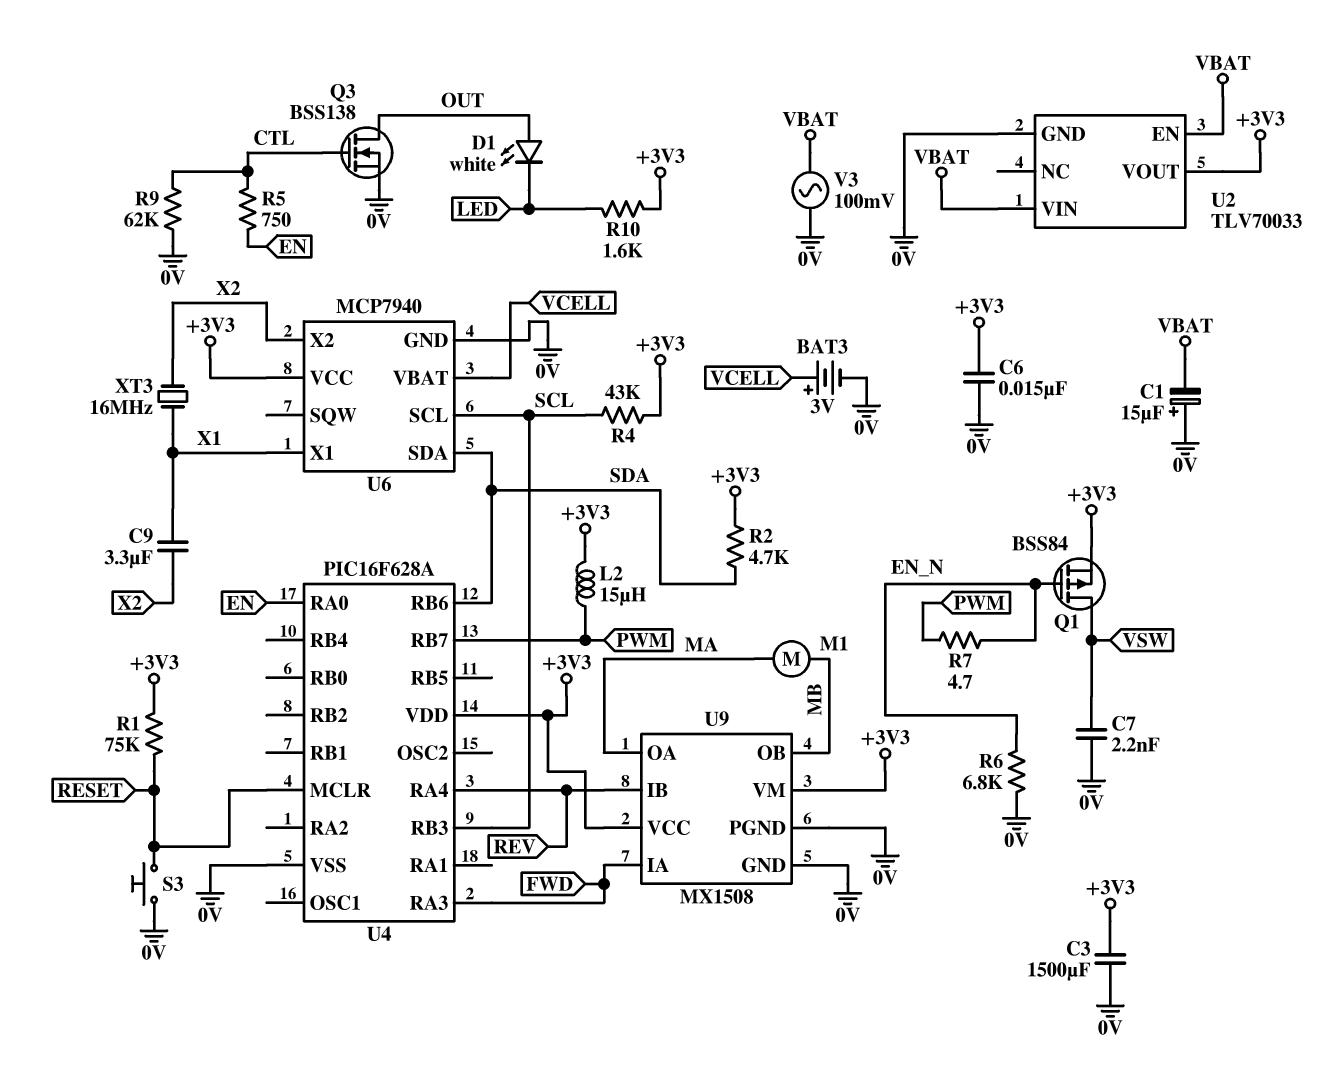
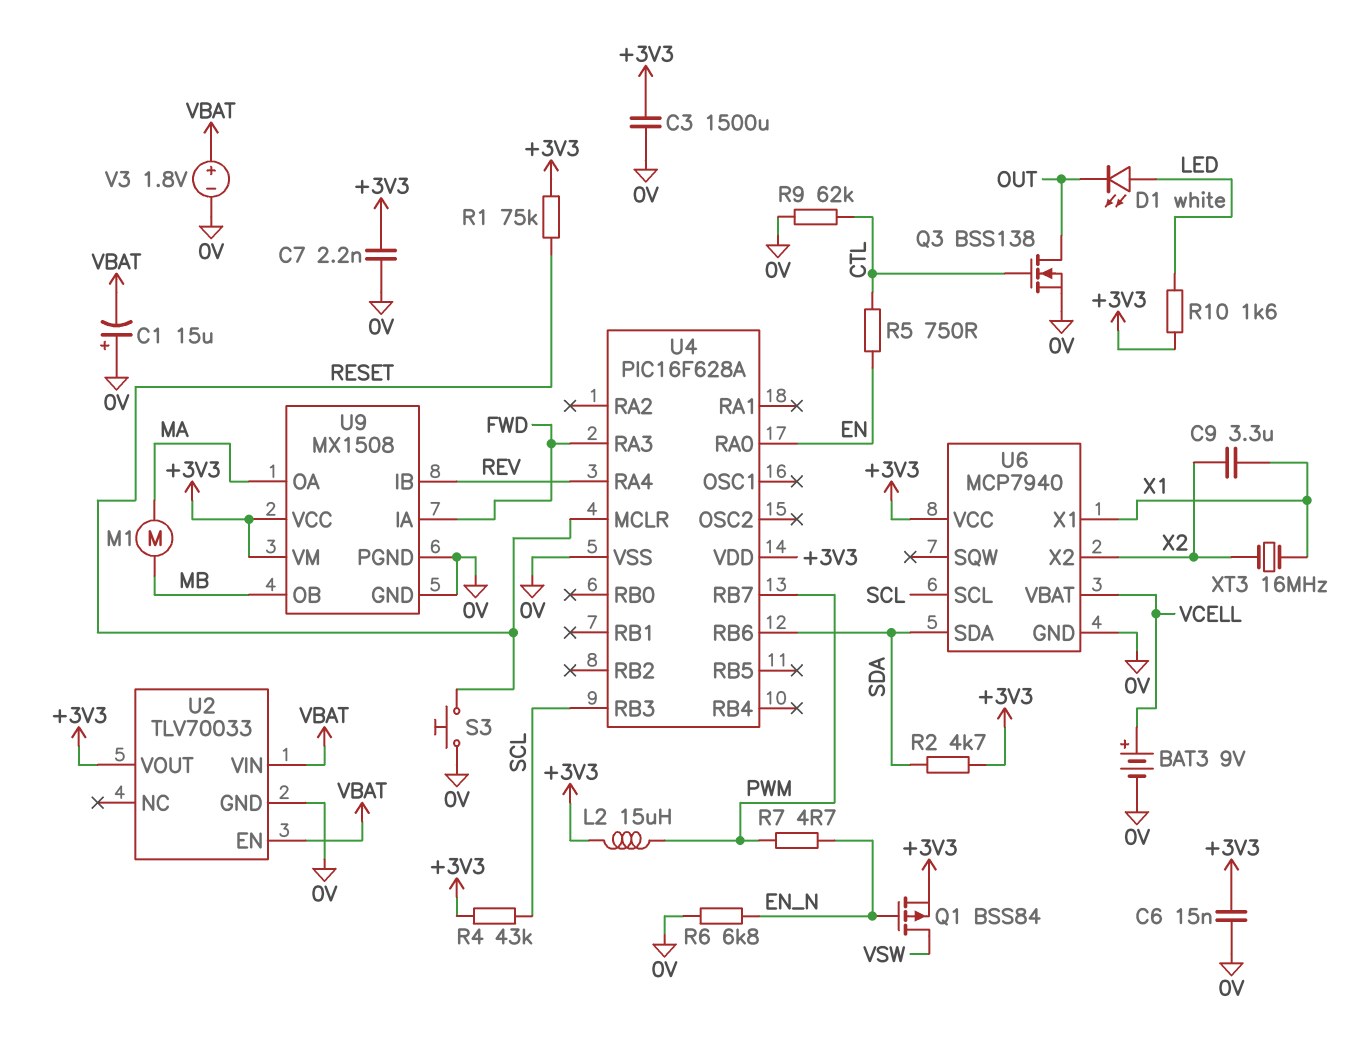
BAT3: 3V (plus VCELL, minus 0V) -> 9V (plus VCELL, minus 0V)
C7: 2.2nF (0V, VSW) -> 2.2nF (+3V3, 0V)
D1: LED white (A OUT, K LED) -> LED white (A LED, K OUT)
V3: AC 100mV (0V, VBAT) -> 1.8V (plus VBAT, minus 0V)

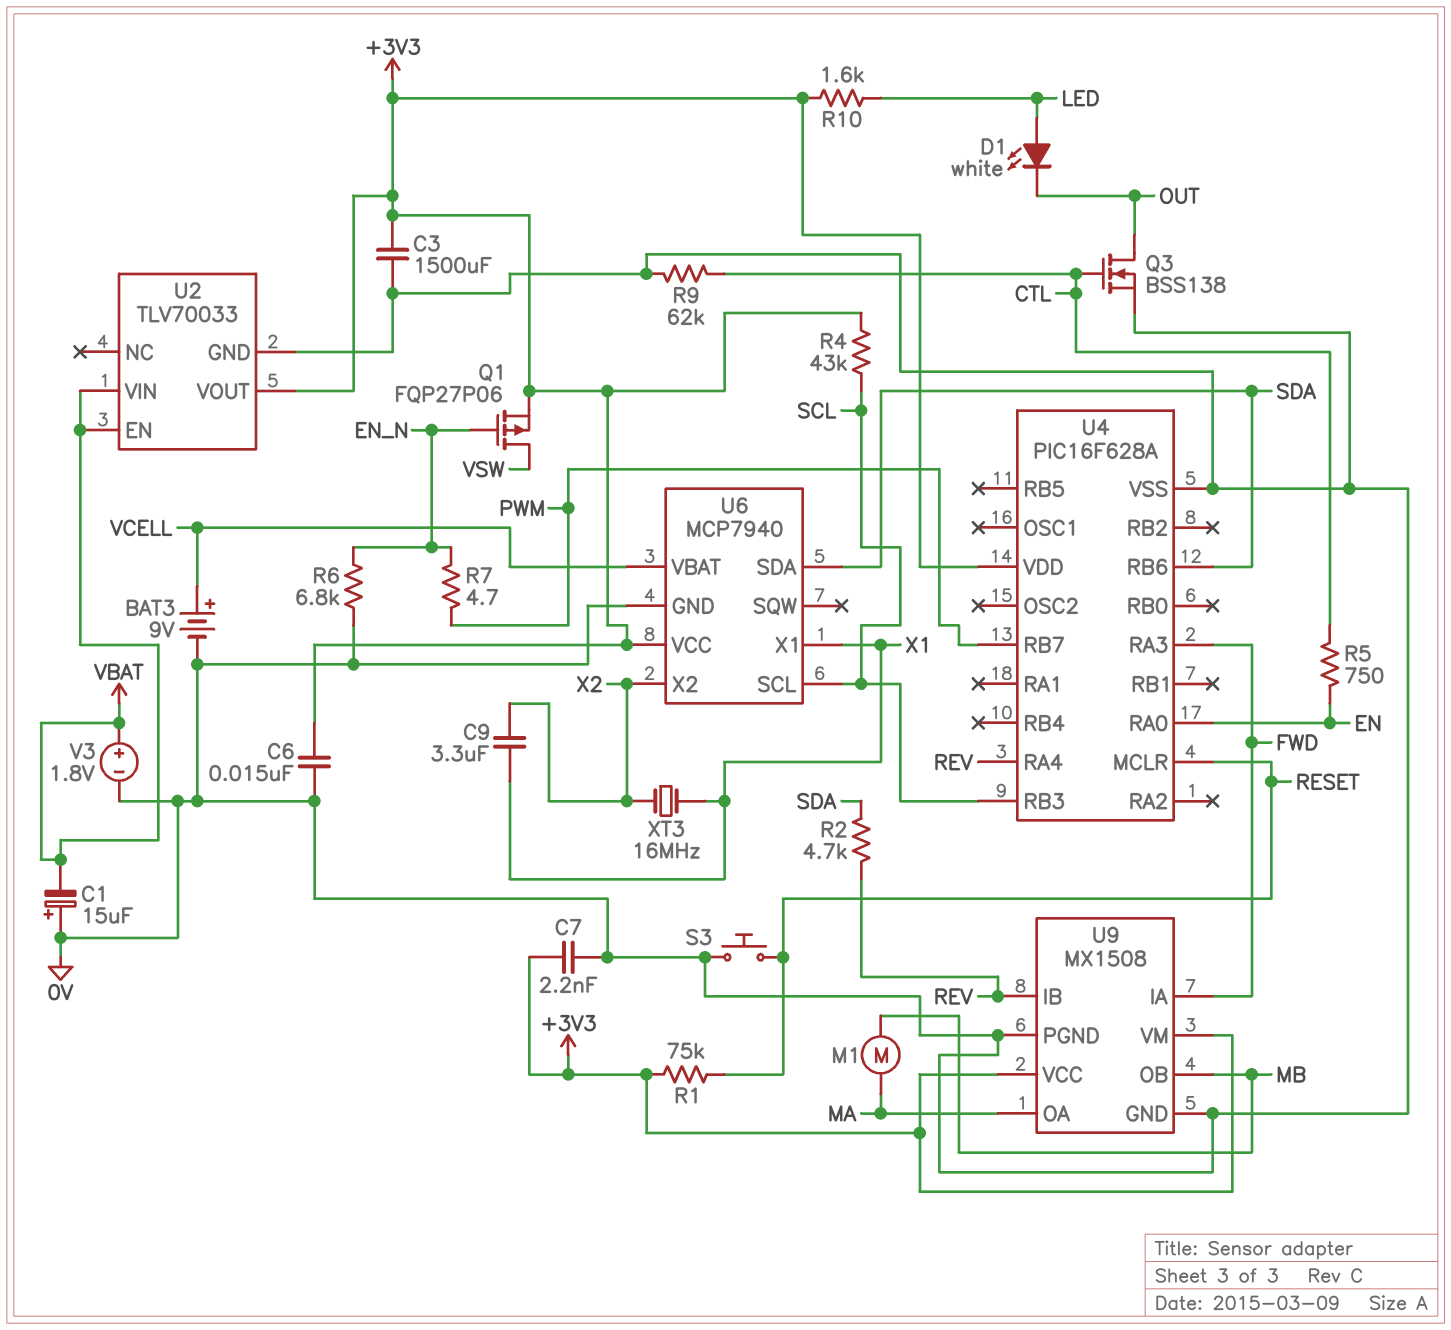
L2: 15uH (+3V3, PWM) -> none
Q1: PMOS BSS84 (G EN_N, D VSW, S +3V3) -> PMOS FQP27P06 (G EN_N, D VSW, S +3V3)
R2: 4.7k (+3V3, SDA) -> 4.7k (REV, SDA)

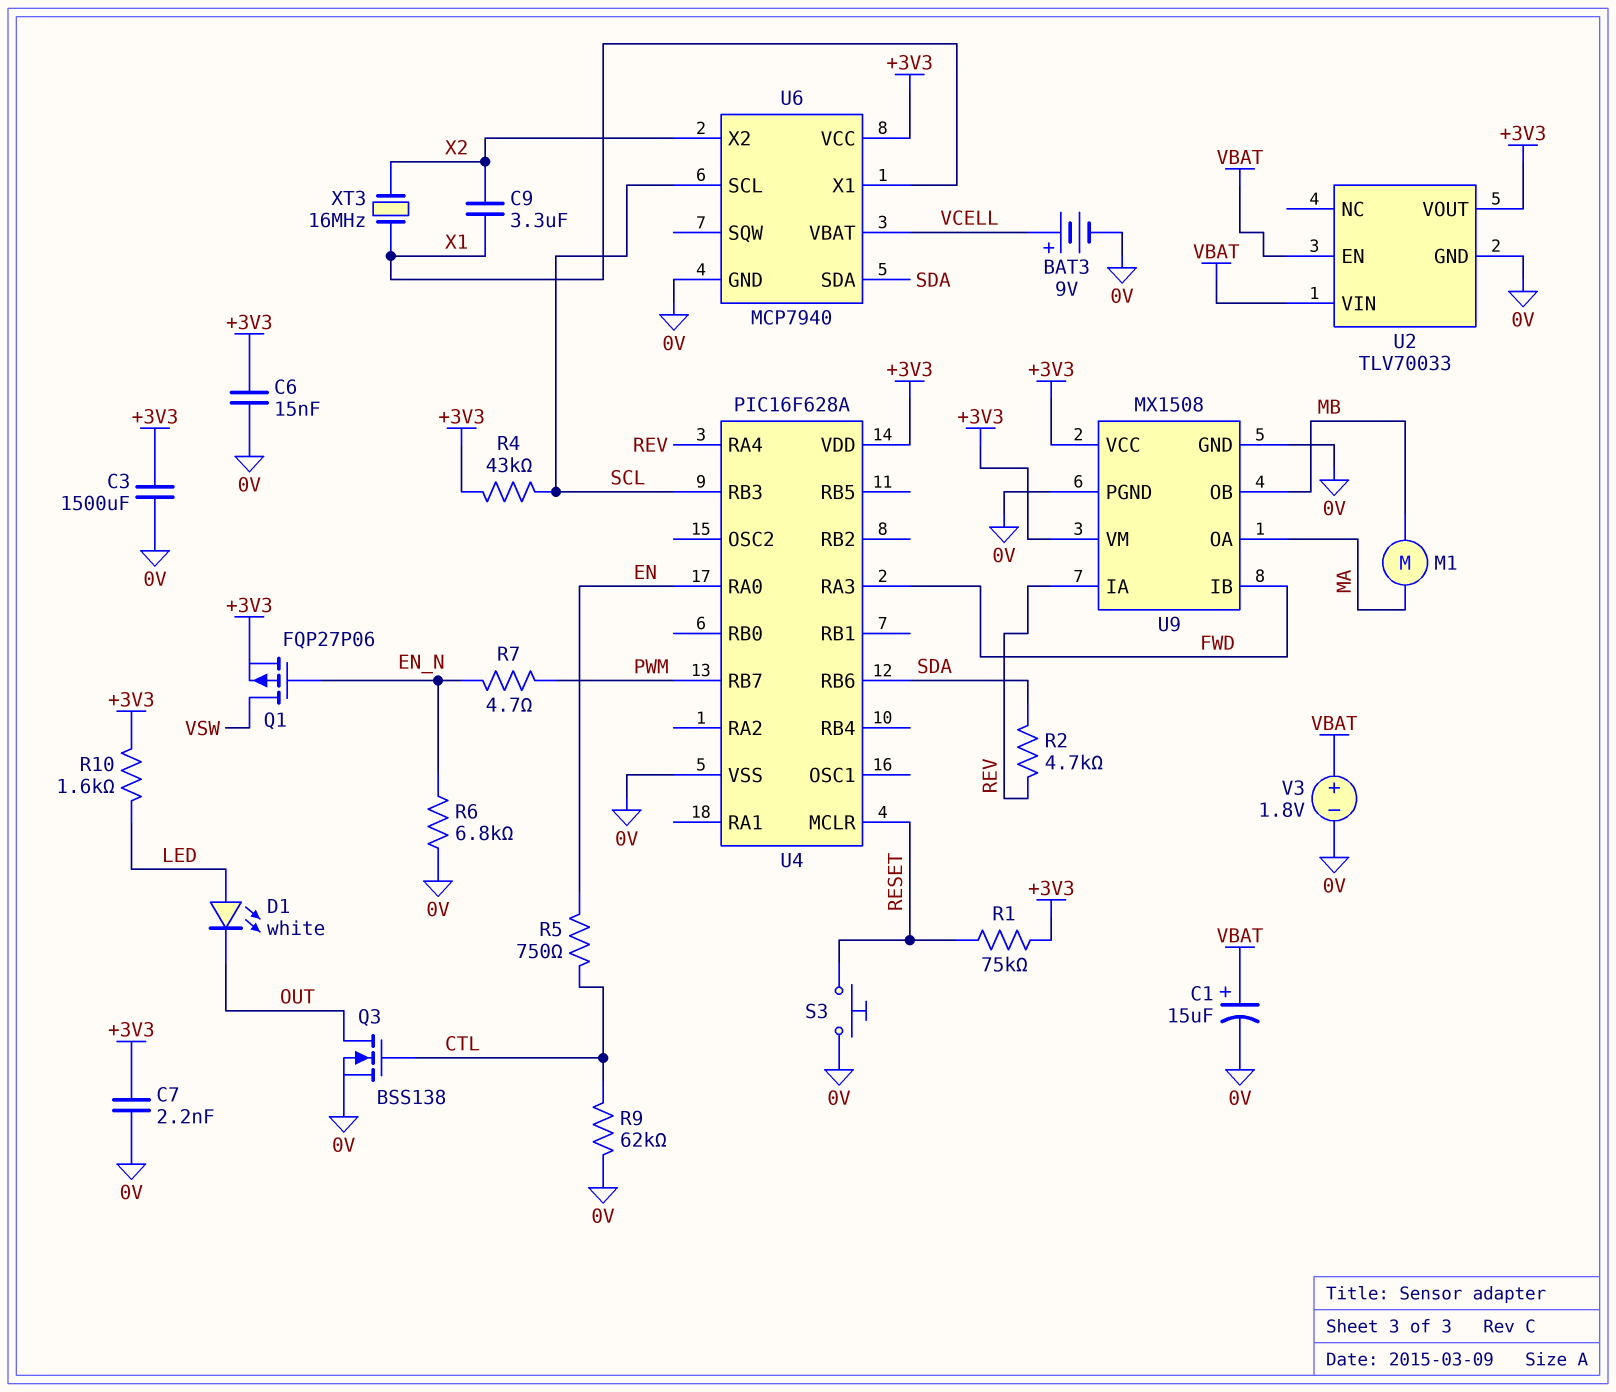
C1: 15uF (plus 0V, minus VBAT) -> 15uF (plus VBAT, minus 0V)
U9 pin IA: FWD -> REV
U9 pin IB: REV -> FWD

